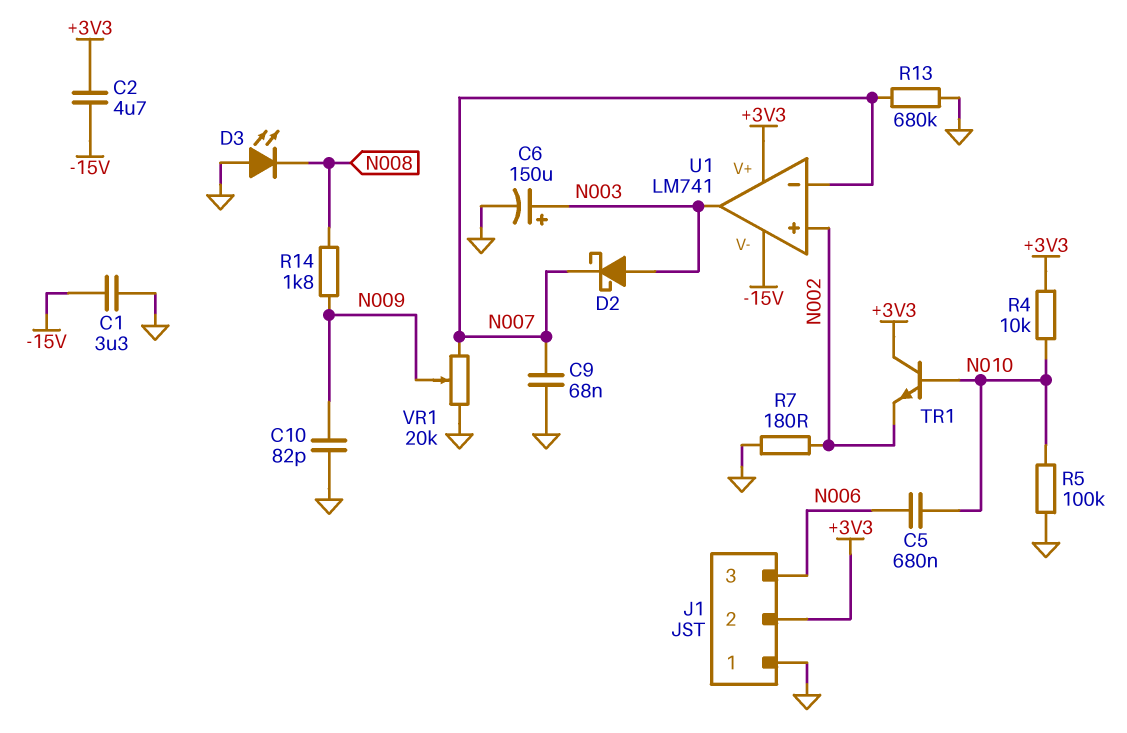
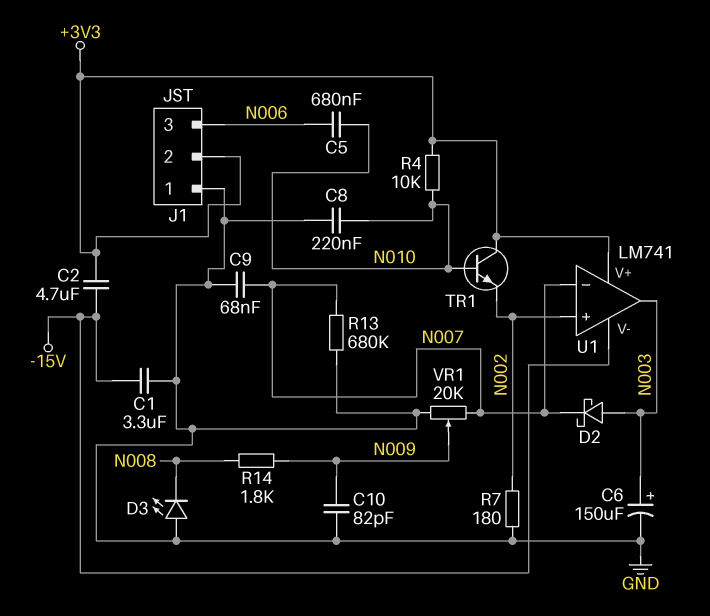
C8: none -> 220nF (GND, N010)
R5: 100k (GND, N010) -> none

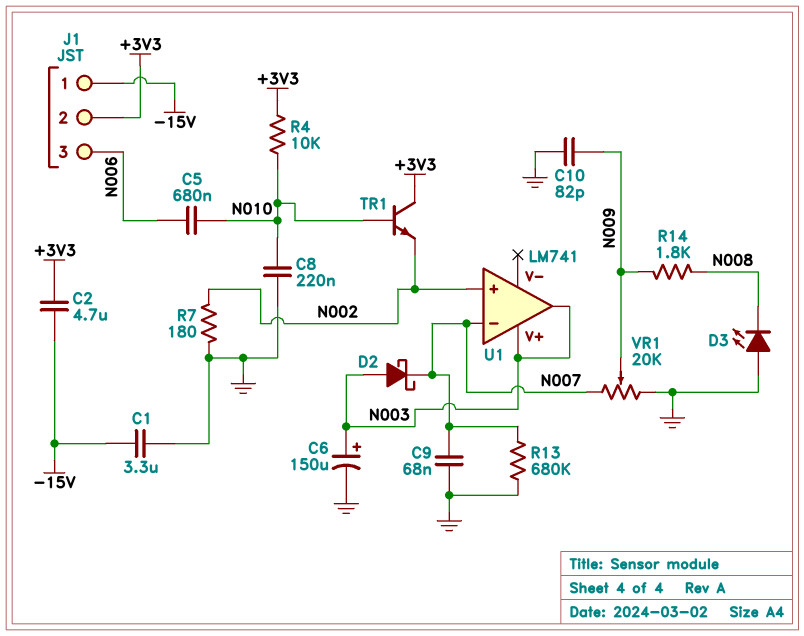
J1 pin 1: GND -> -15V
U1 pin V+: +3V3 -> N003
U1 pin V-: -15V -> none

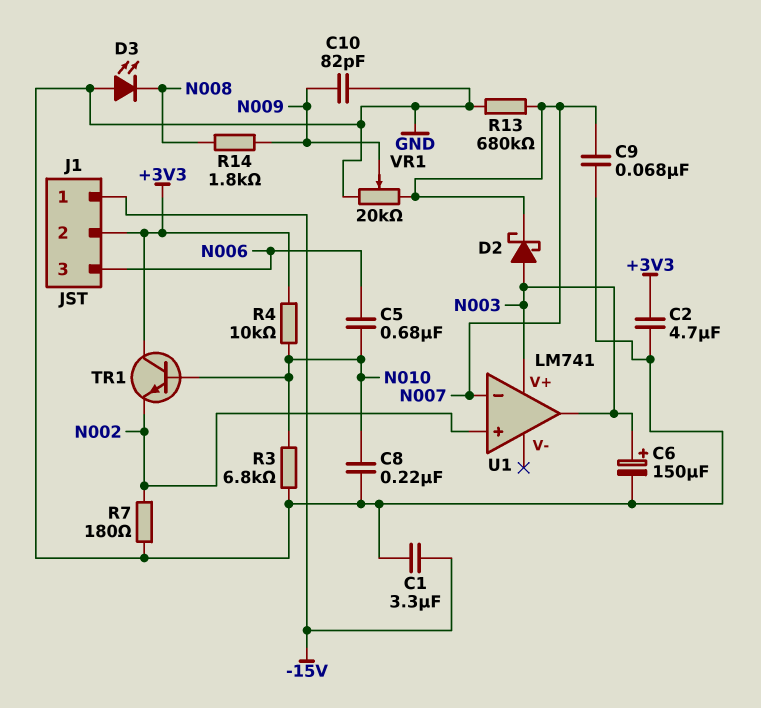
C2: 4.7uF (+3V3, -15V) -> 4.7uF (+3V3, GND)
R3: none -> 6.8k (GND, N010)

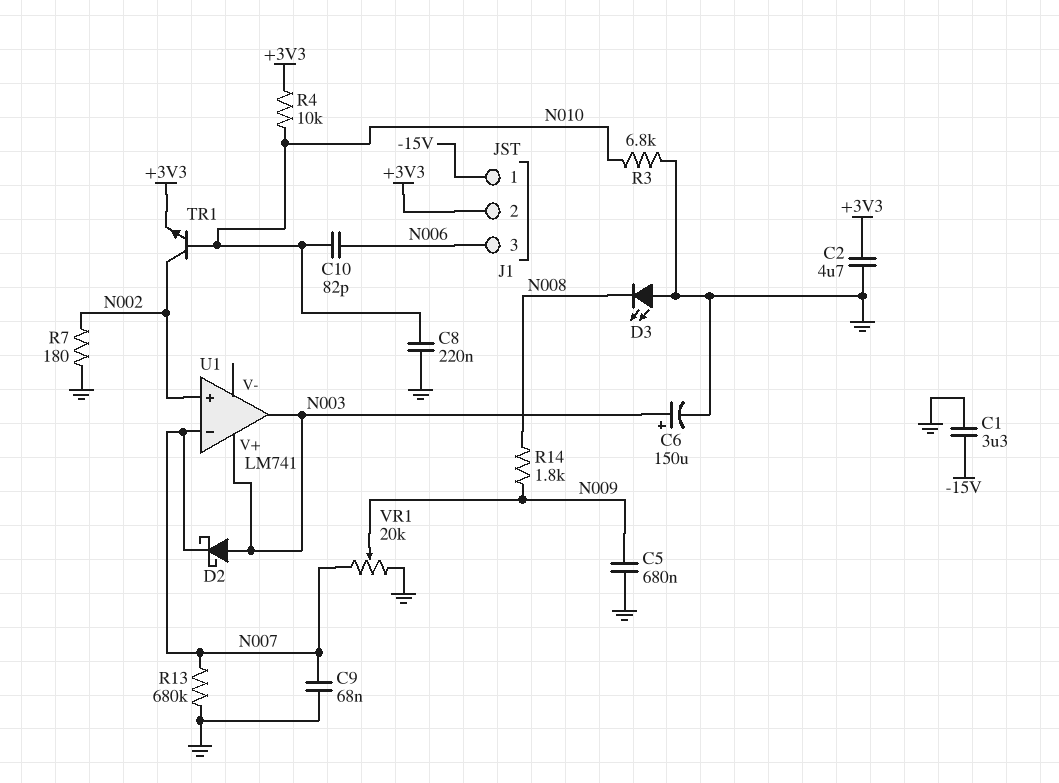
C5: 680nF (N006, N010) -> 680nF (GND, N009)
C10: 82pF (GND, N009) -> 82pF (N006, N010)
TR1: NPN (B N010, C +3V3, E N002) -> NPN (B N010, C N002, E +3V3)

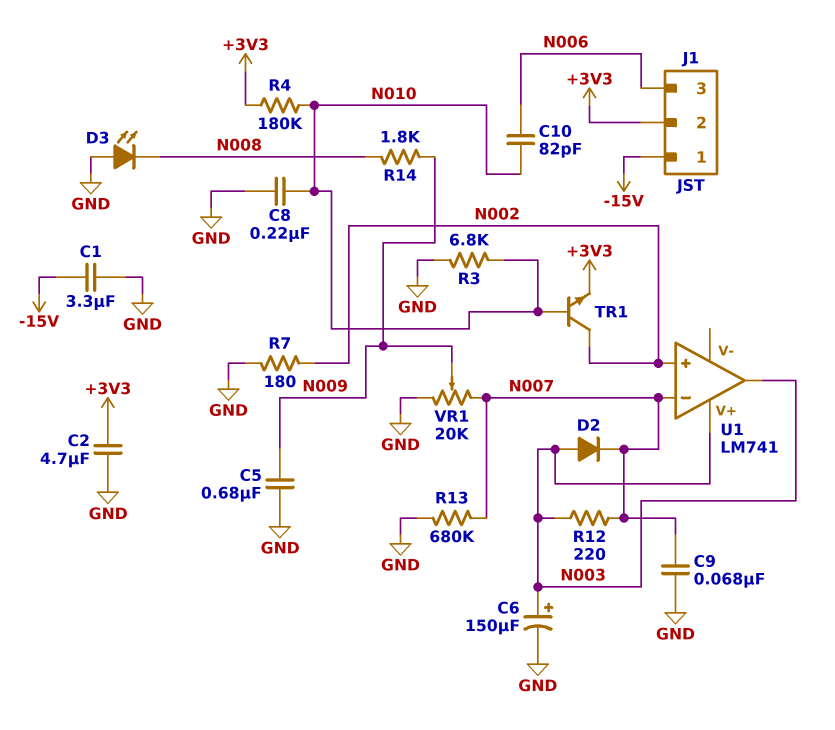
D2: schottky (A N003, K N007) -> diode (A N003, K N007)
R4: 10k (+3V3, N010) -> 180k (+3V3, N010)
R12: none -> 220 (N003, N007)

